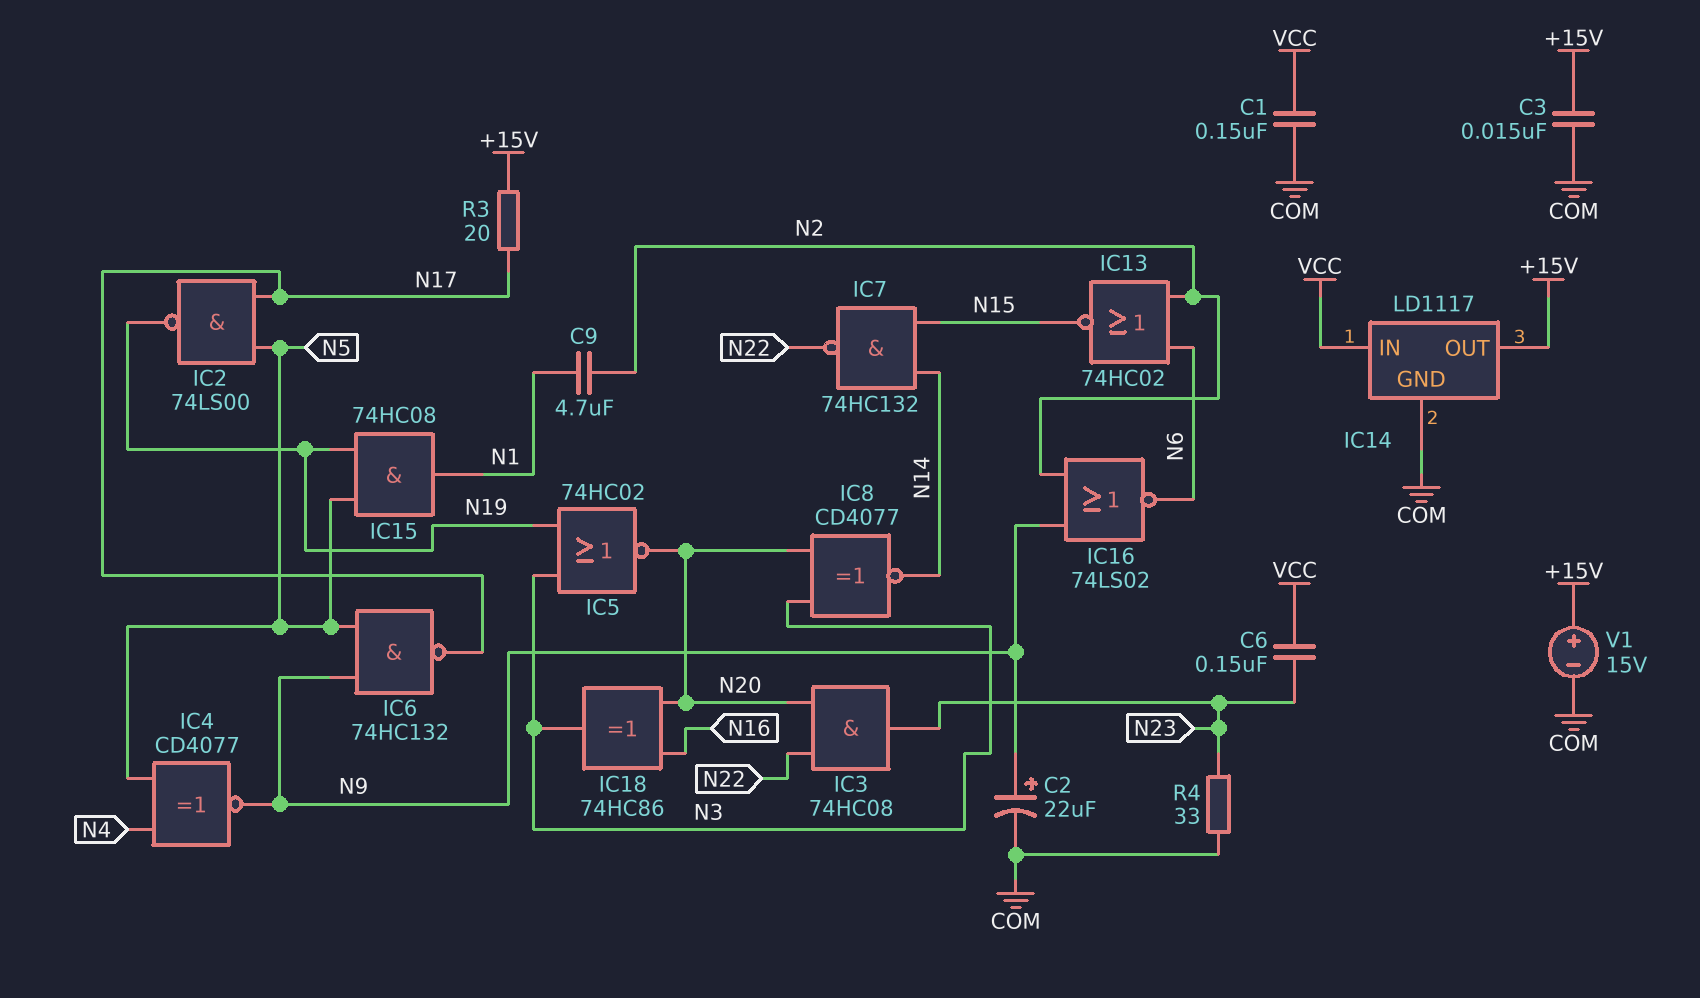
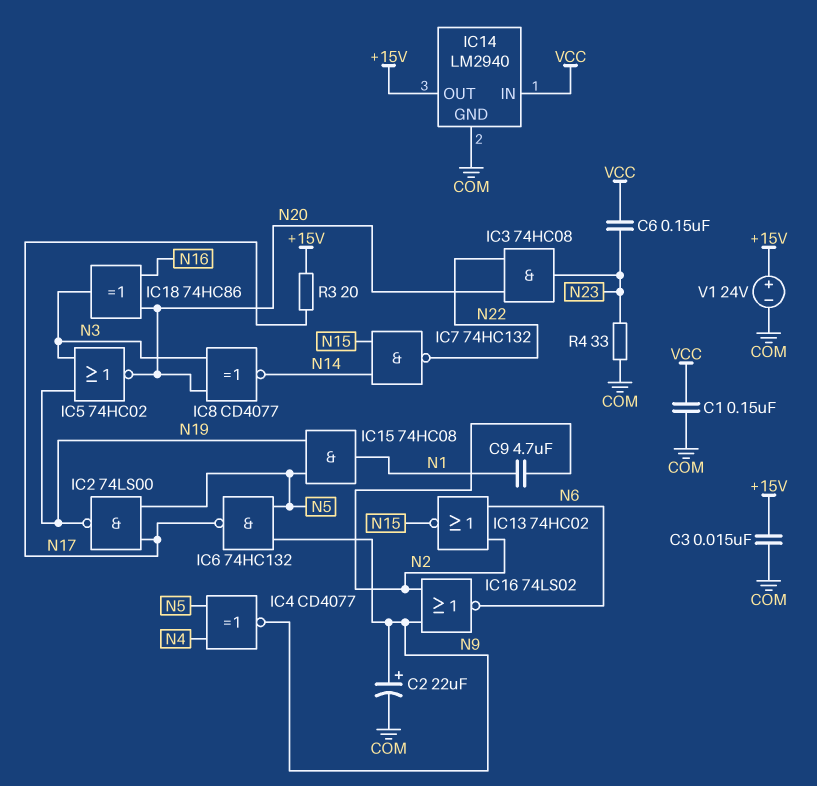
IC14: LD1117 -> LM2940
V1: 15V (plus +15V, minus COM) -> 24V (plus +15V, minus COM)

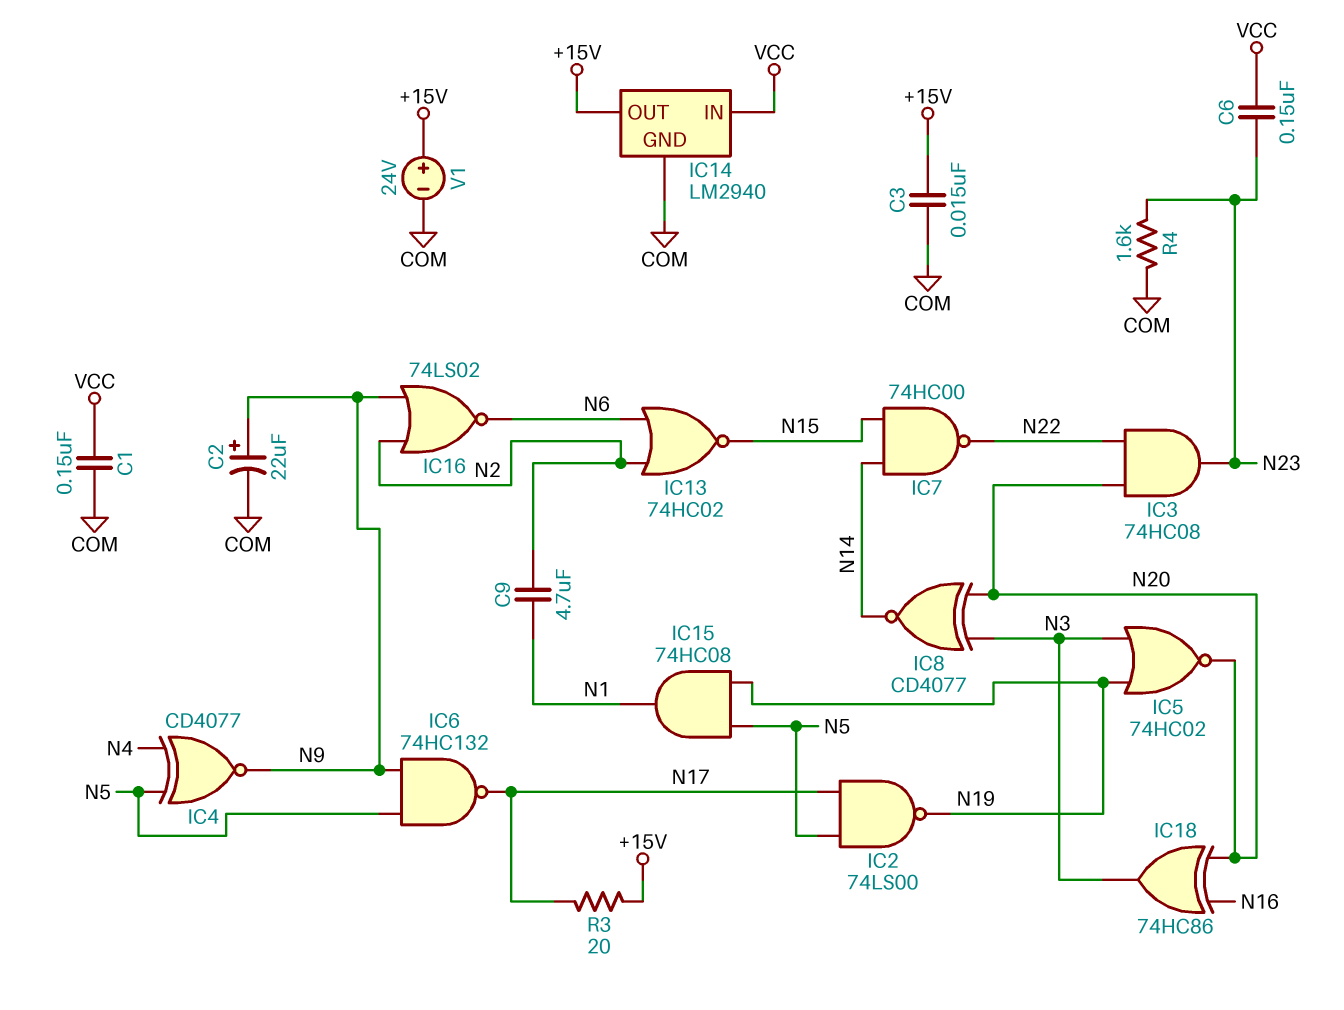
IC7: NAND 74HC132 (in N14, in N15, out N22) -> NAND 74HC00 (in N14, in N15, out N22)
R4: 33 (COM, N23) -> 1.6k (COM, N23)

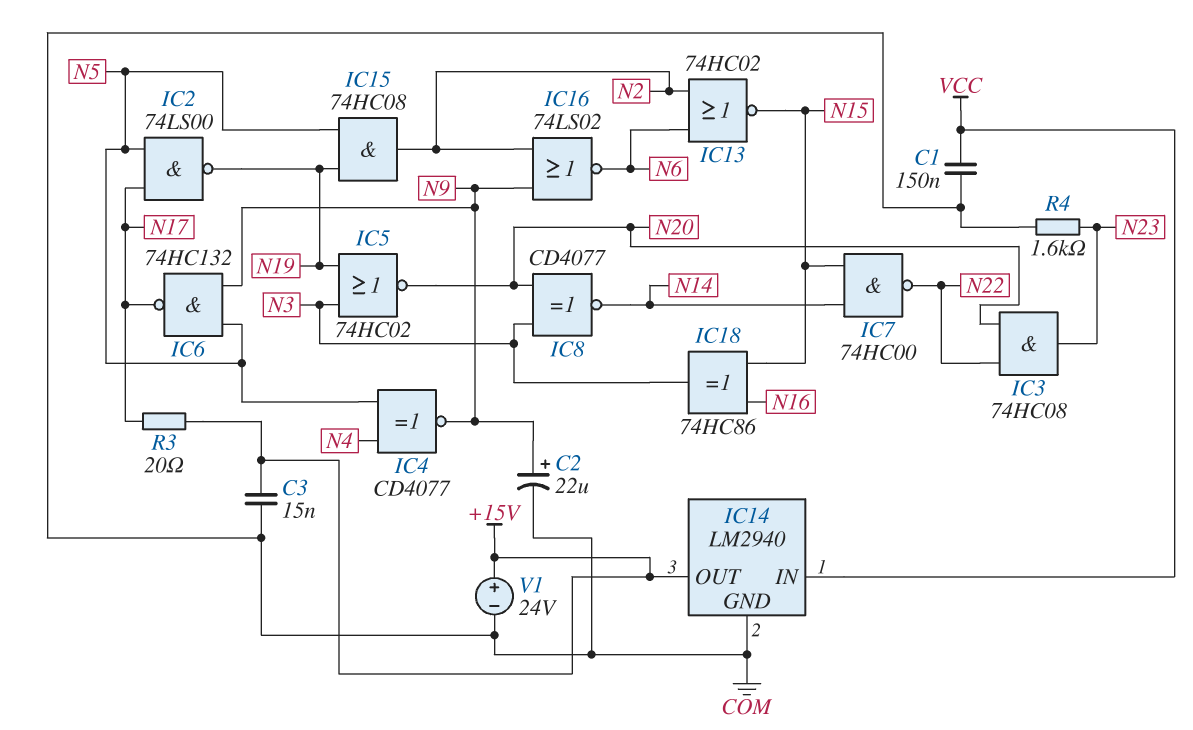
C6: 150nF (N23, VCC) -> none
C9: 4.7uF (N1, N2) -> none
IC15: AND 74HC08 (in N5, in N19, out N1) -> AND 74HC08 (in N5, in N19, out N2)
IC18: XOR 74HC86 (in N16, in N20, out N3) -> XOR 74HC86 (in N15, in N16, out N3)

